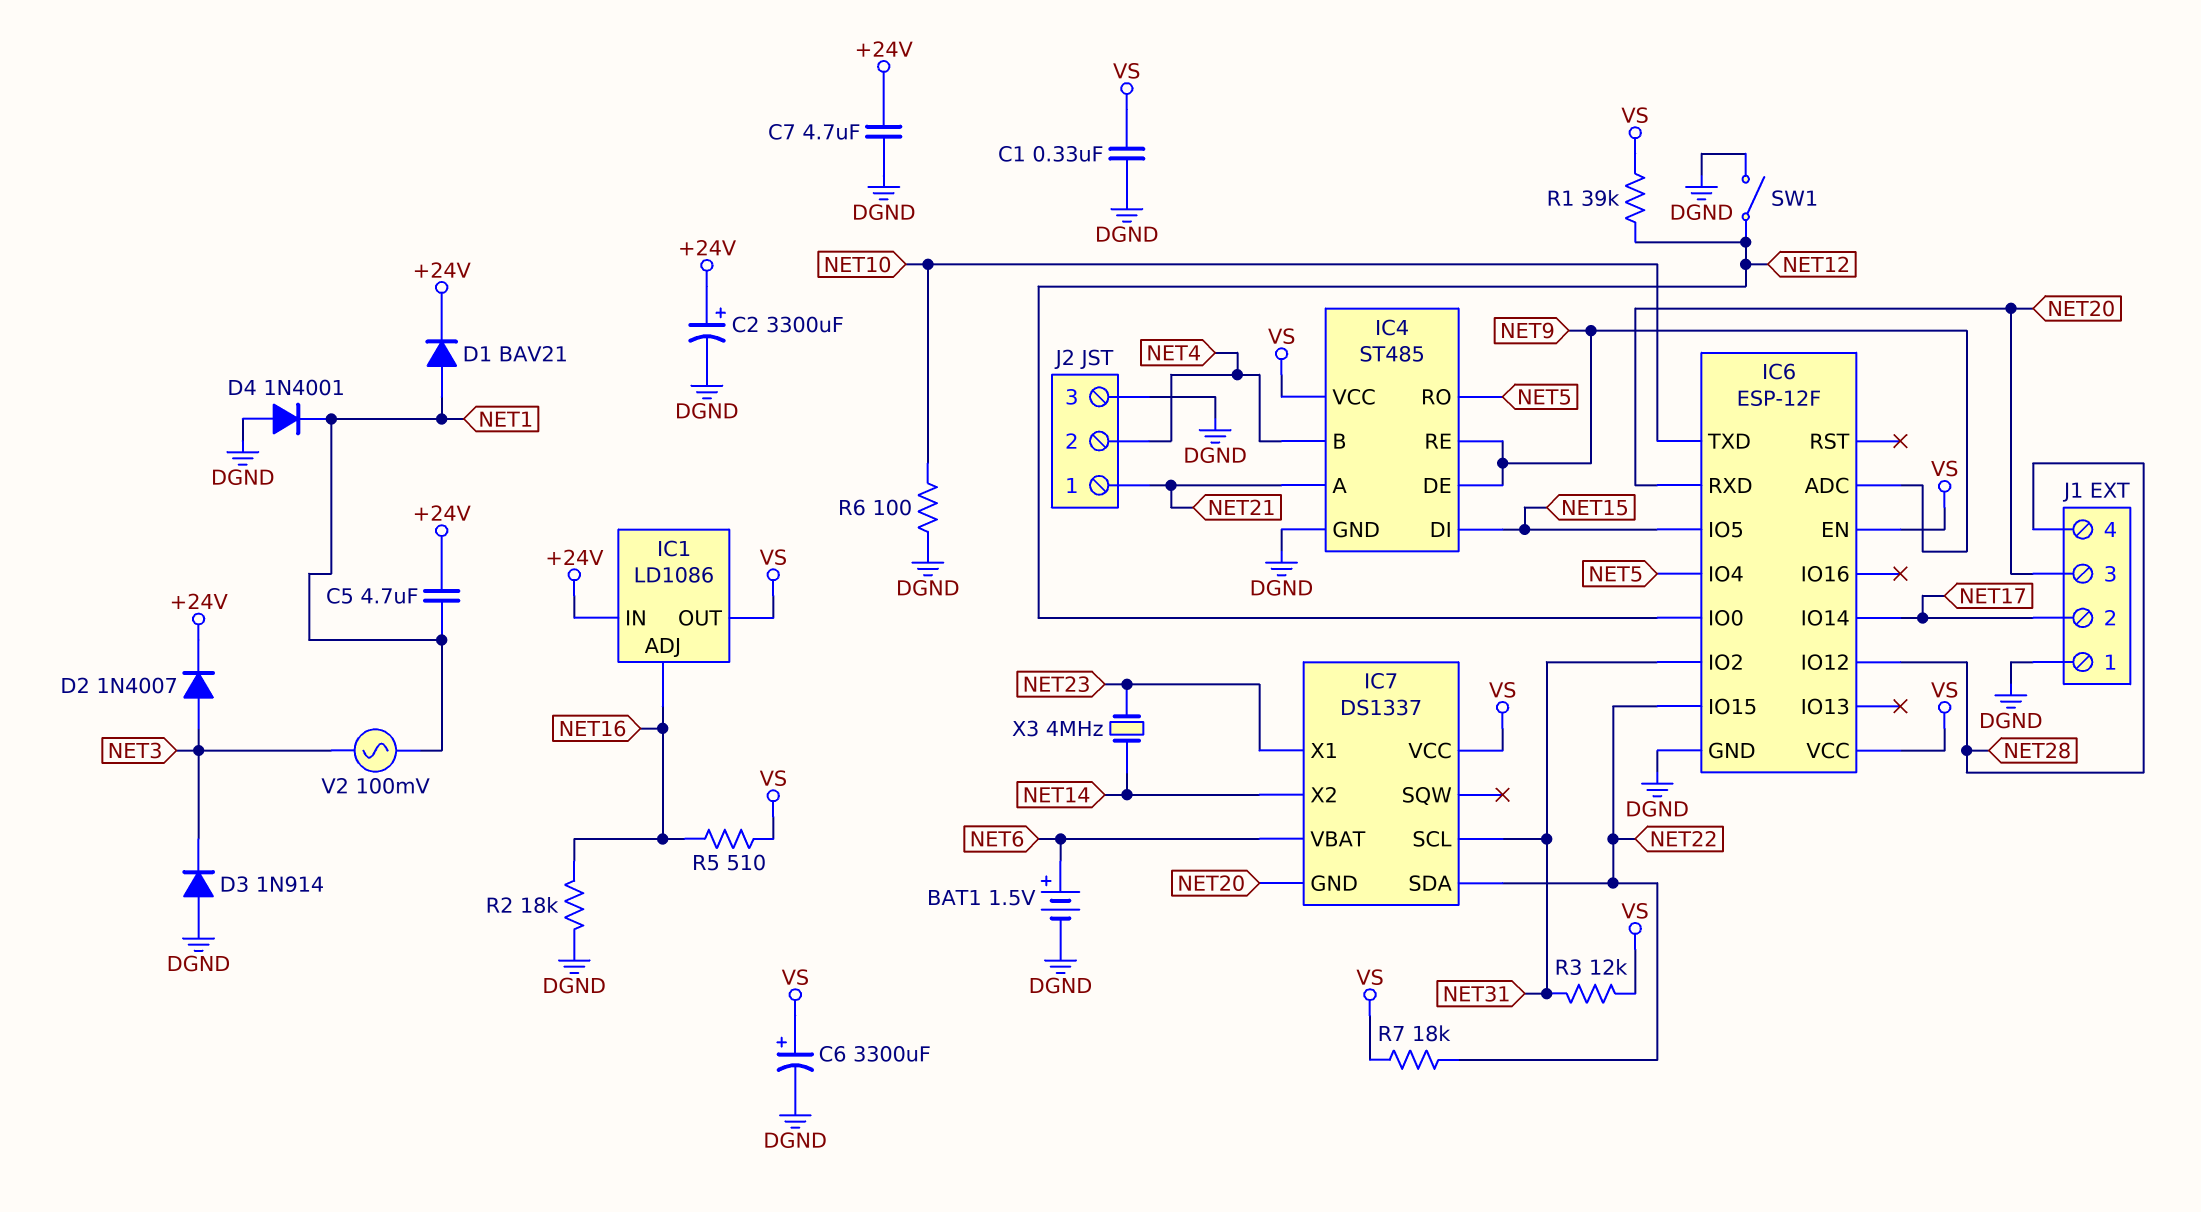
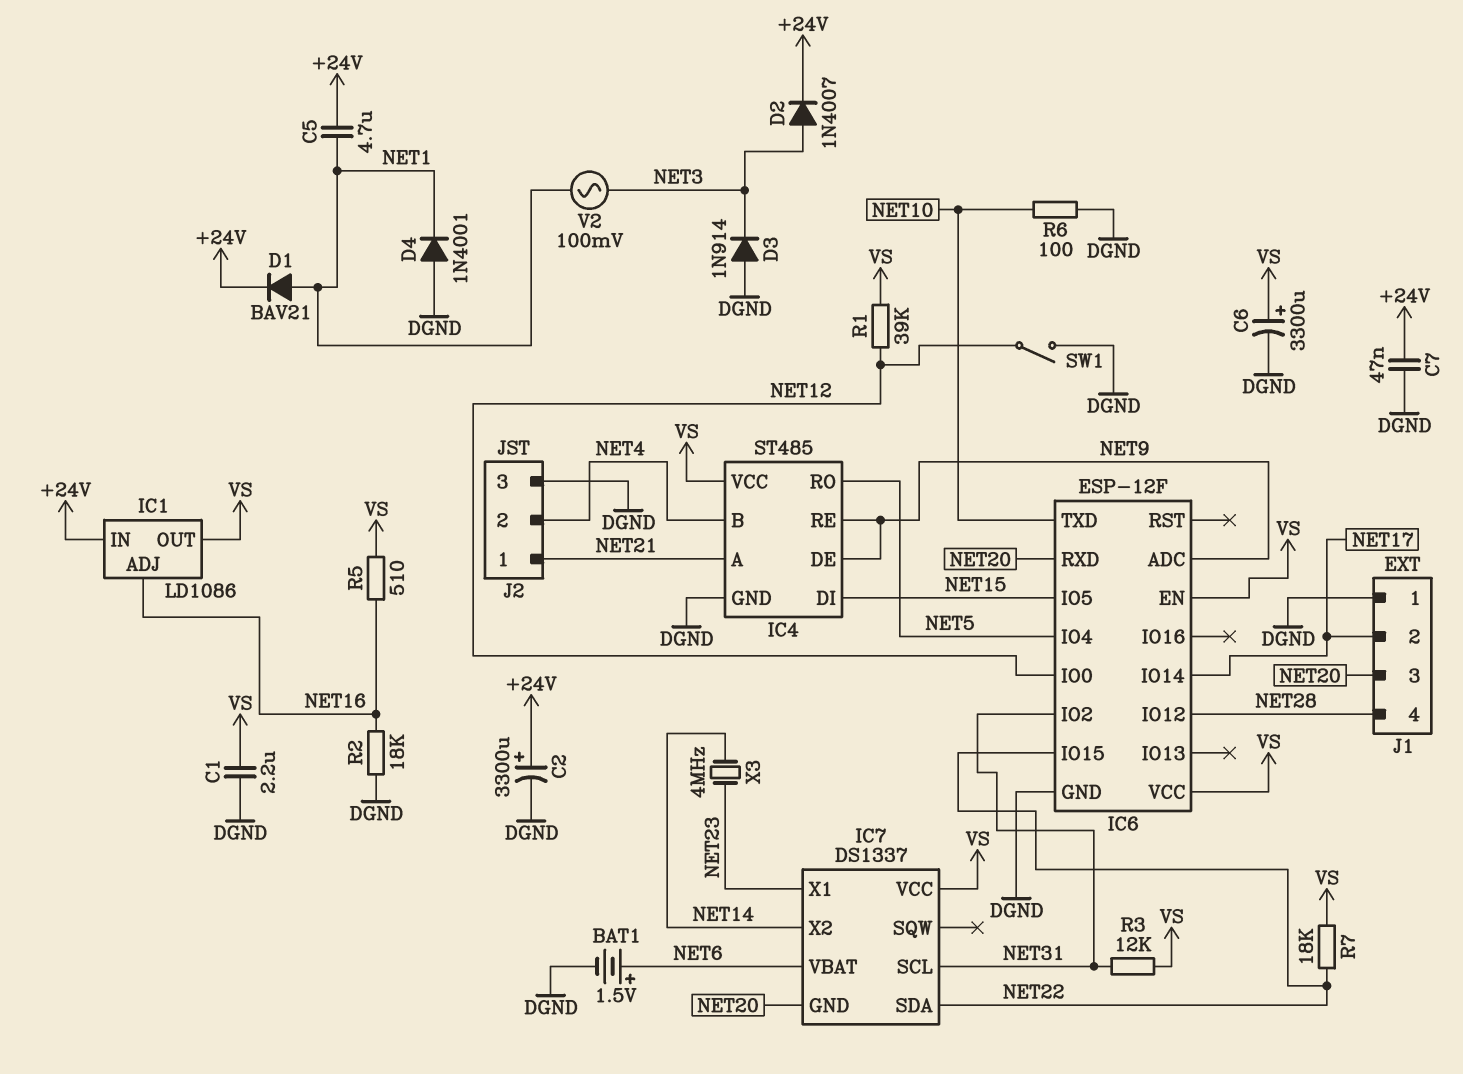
C1: 330nF (DGND, VS) -> 2.2uF (DGND, VS)
C7: 4.7uF (+24V, DGND) -> 47nF (+24V, DGND)

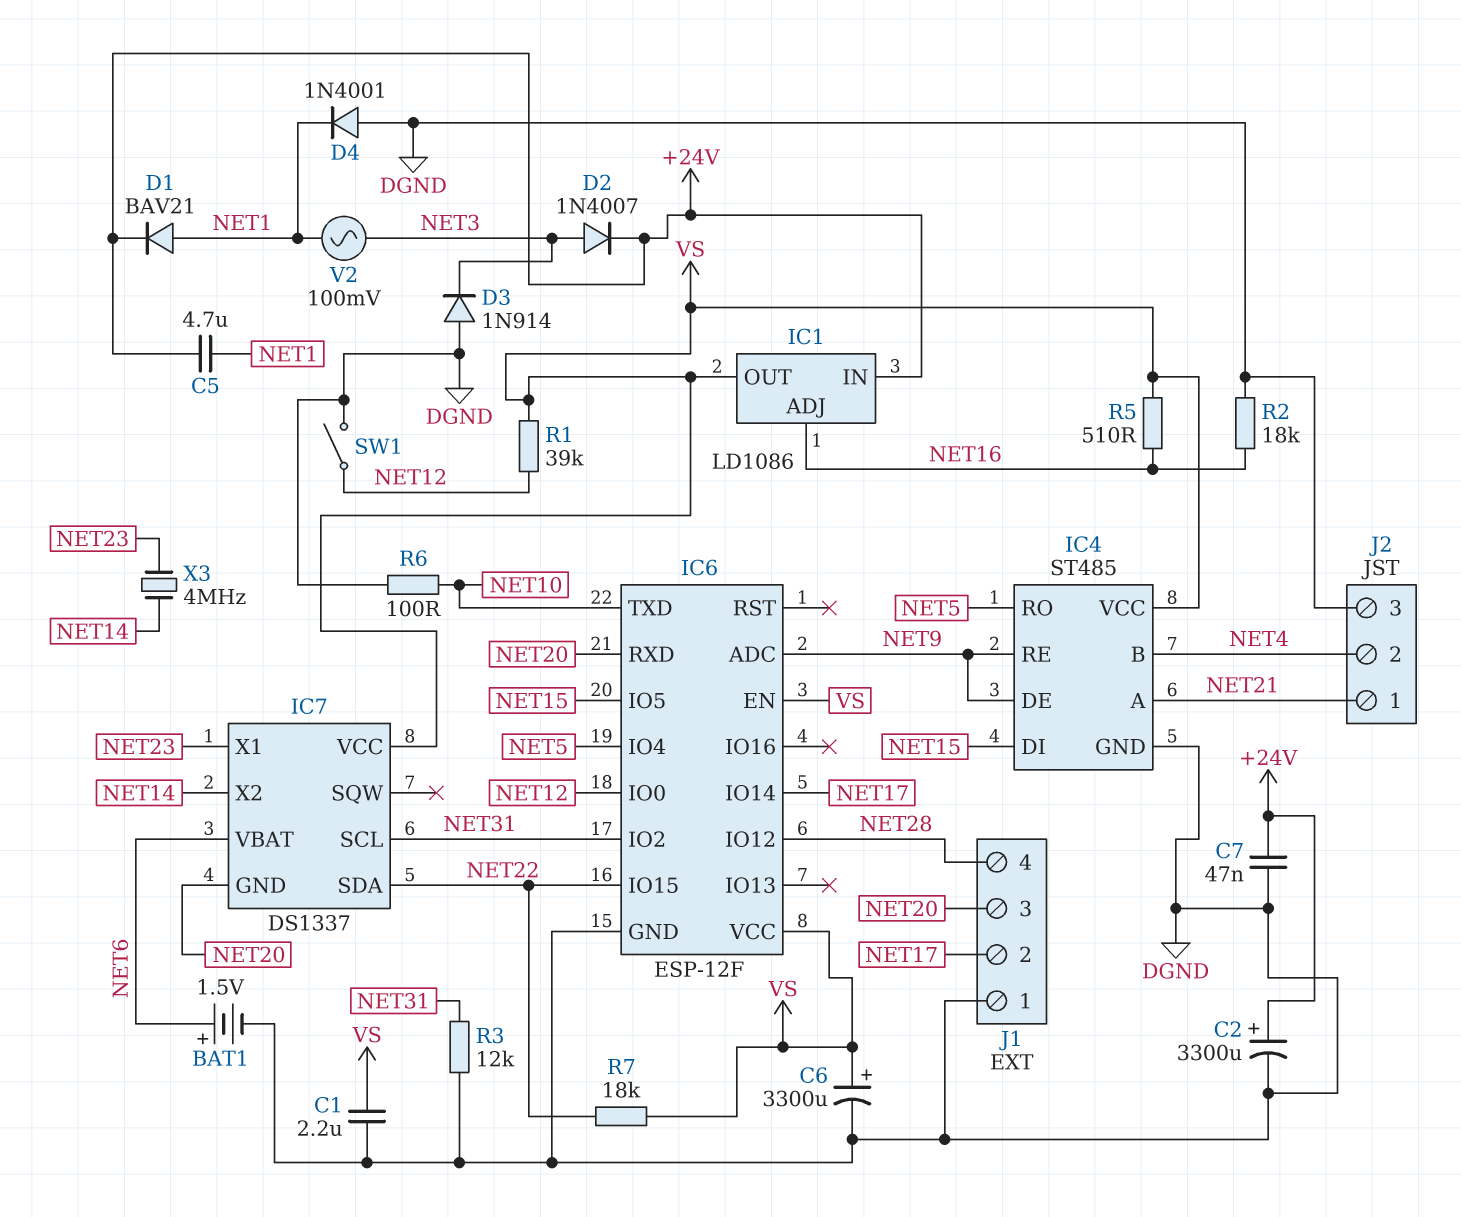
R3: 12k (NET31, VS) -> 12k (DGND, NET31)

